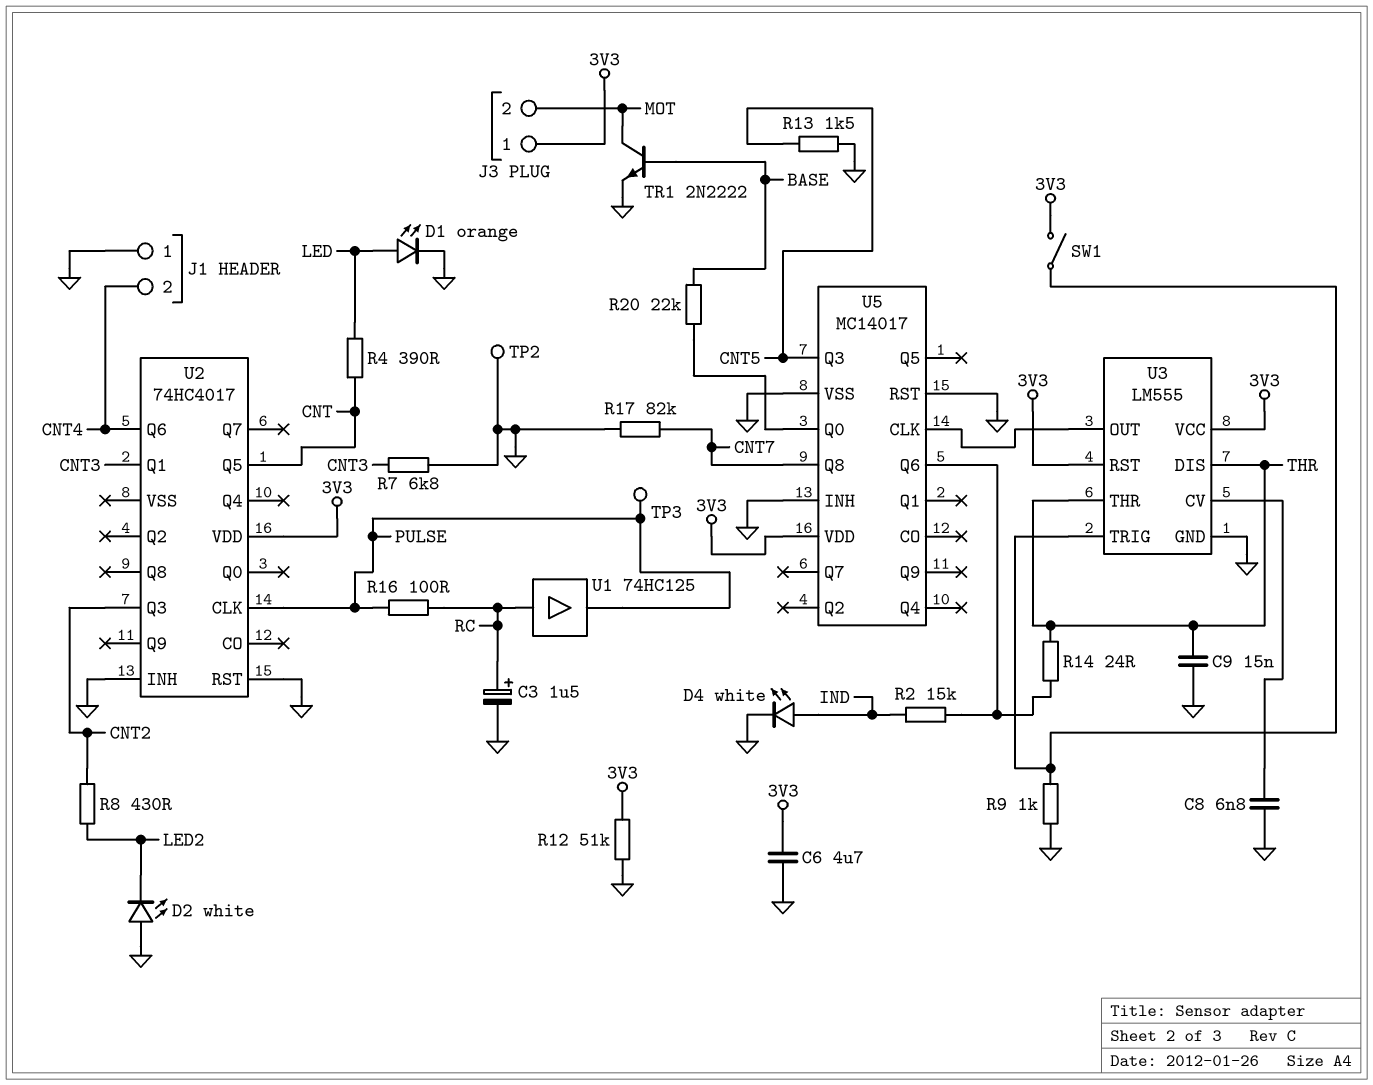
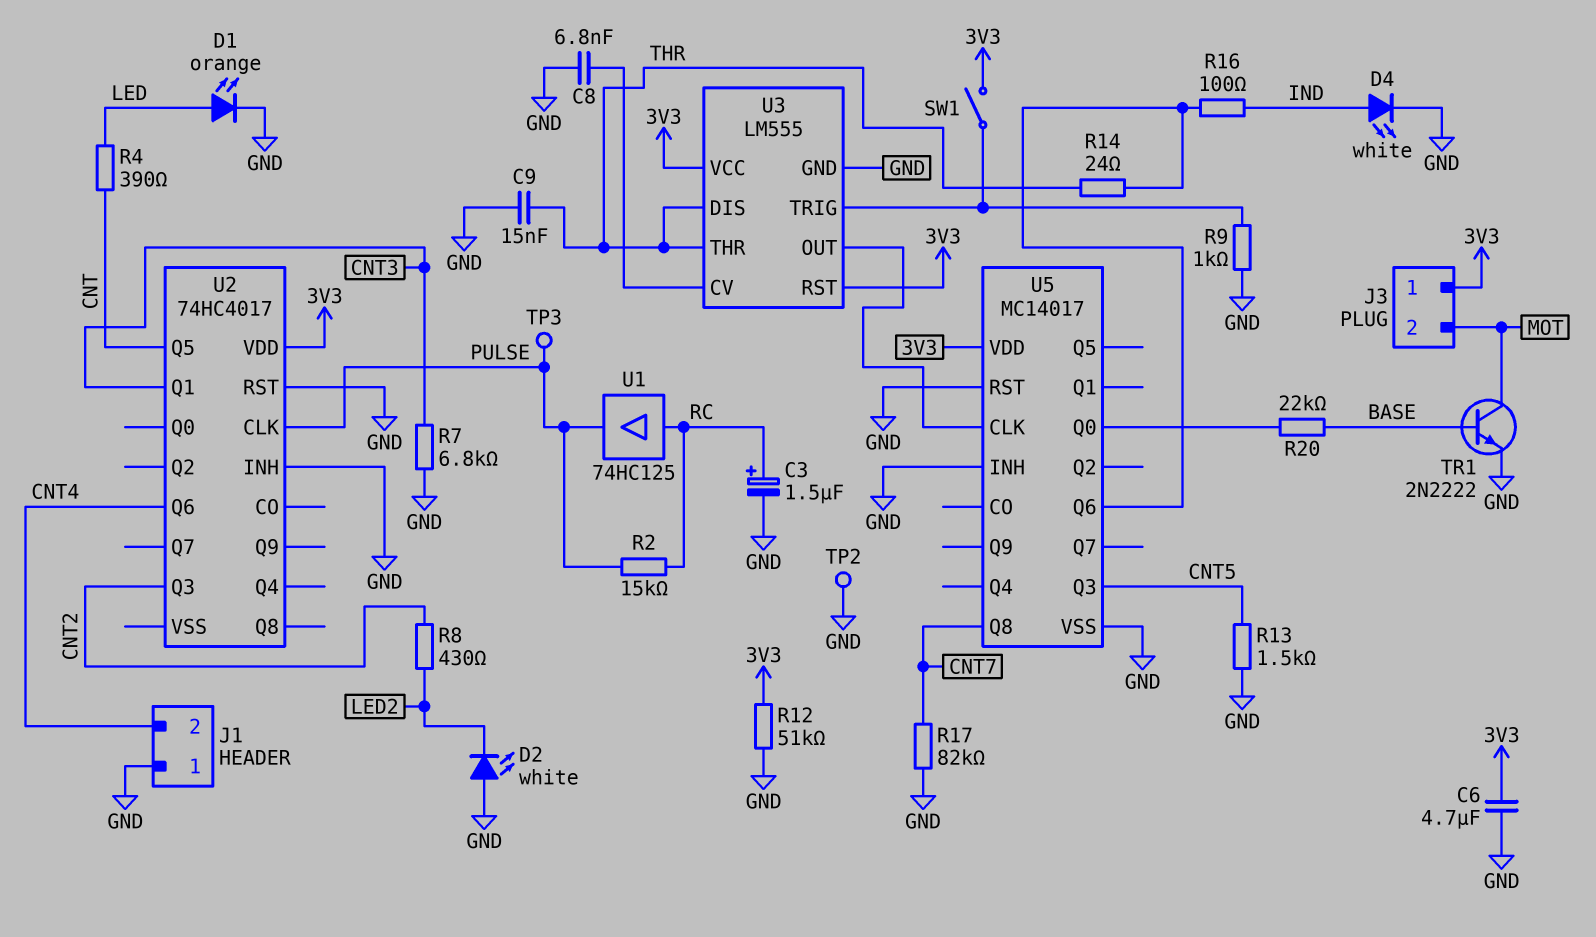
R2: 15k (IND, U5/Q6) -> 15k (PULSE, RC)
R16: 100 (PULSE, RC) -> 100 (IND, U5/Q6)

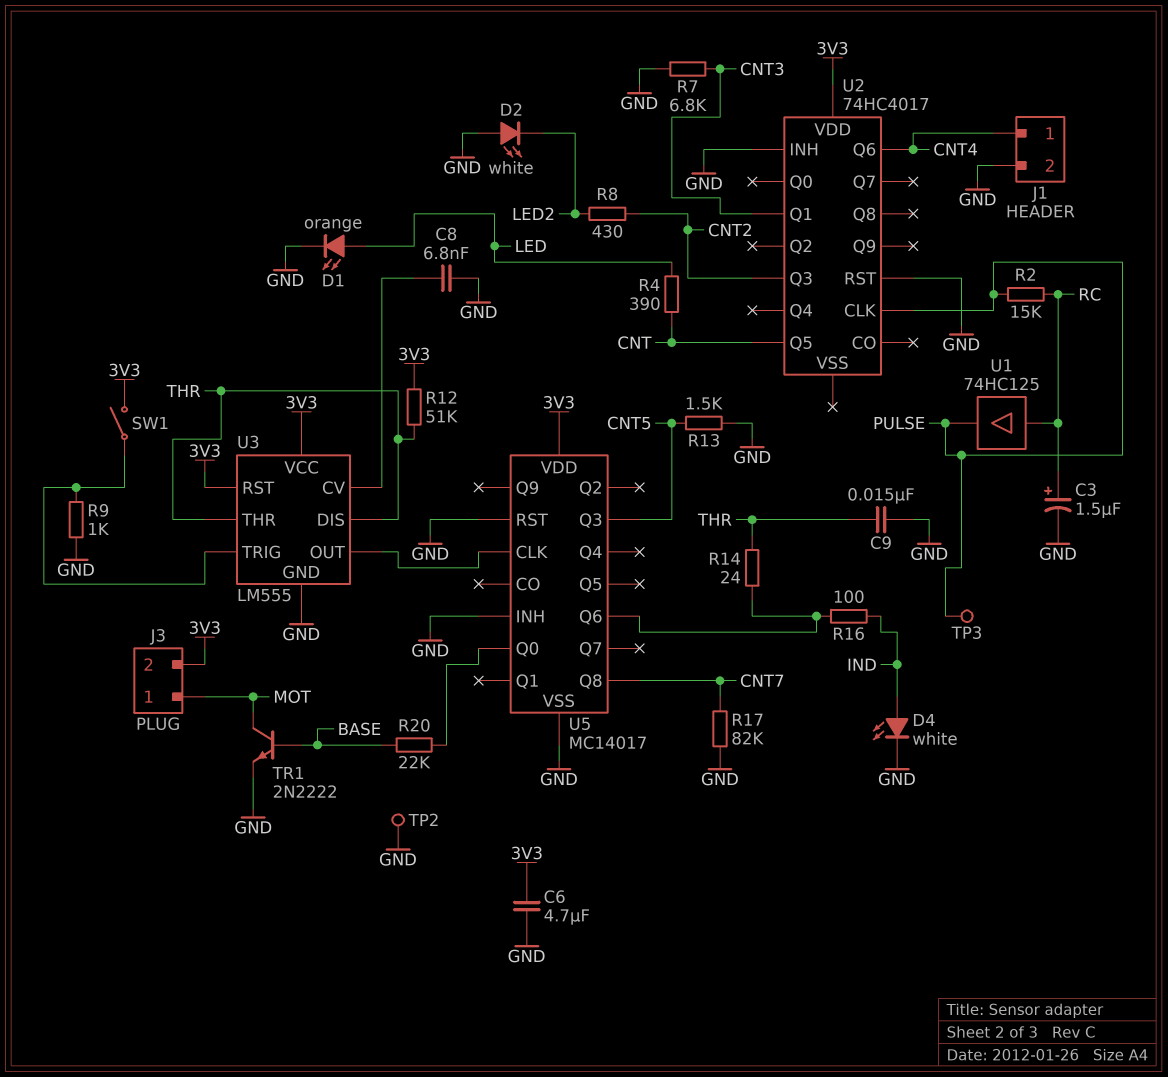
J1 pin 1: GND -> CNT4
J1 pin 2: CNT4 -> GND
J3 pin 1: 3V3 -> MOT
J3 pin 2: MOT -> 3V3
R12: 51k (3V3, GND) -> 51k (3V3, THR)

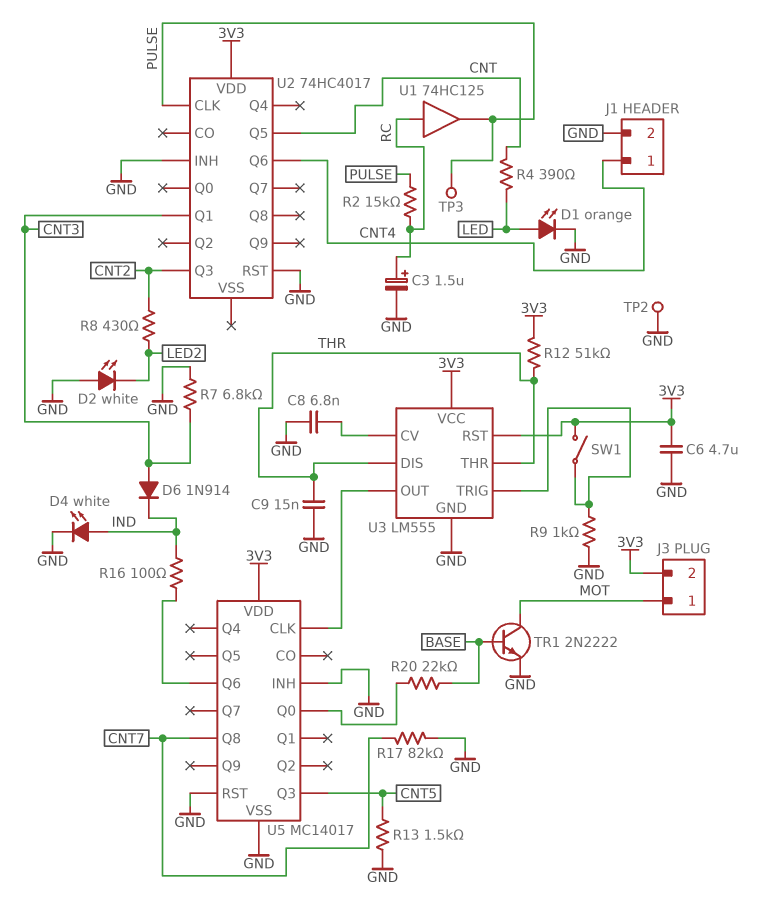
D6: none -> diode 1N914 (A CNT3, K IND)
R14: 24 (THR, U5/Q6) -> none

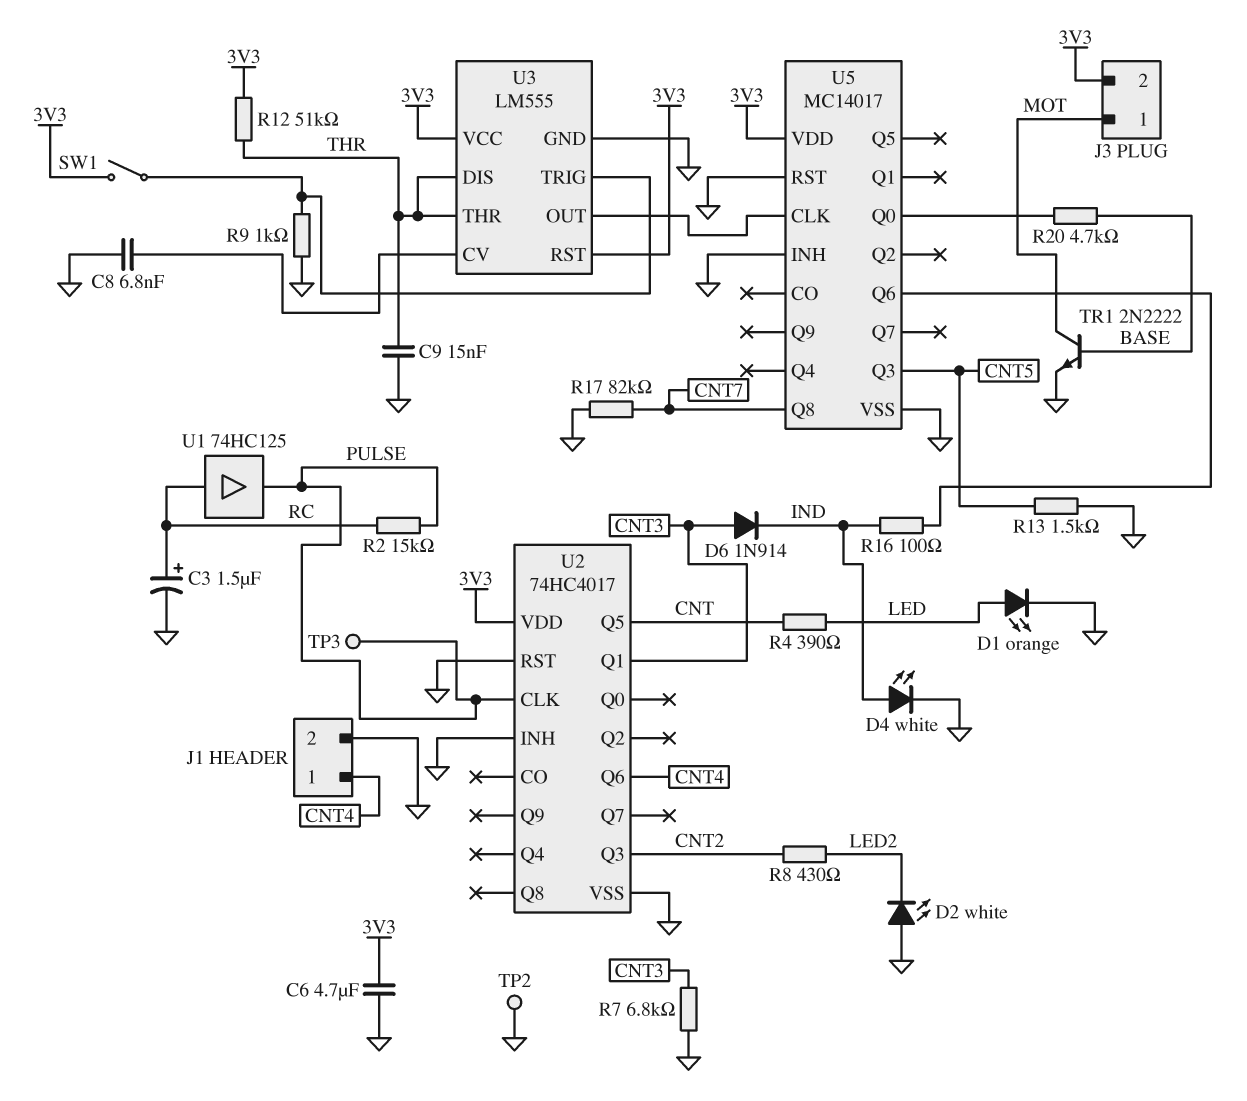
R20: 22k (BASE, U5/Q0) -> 4.7k (BASE, U5/Q0)
U2 pin VSS: none -> GND

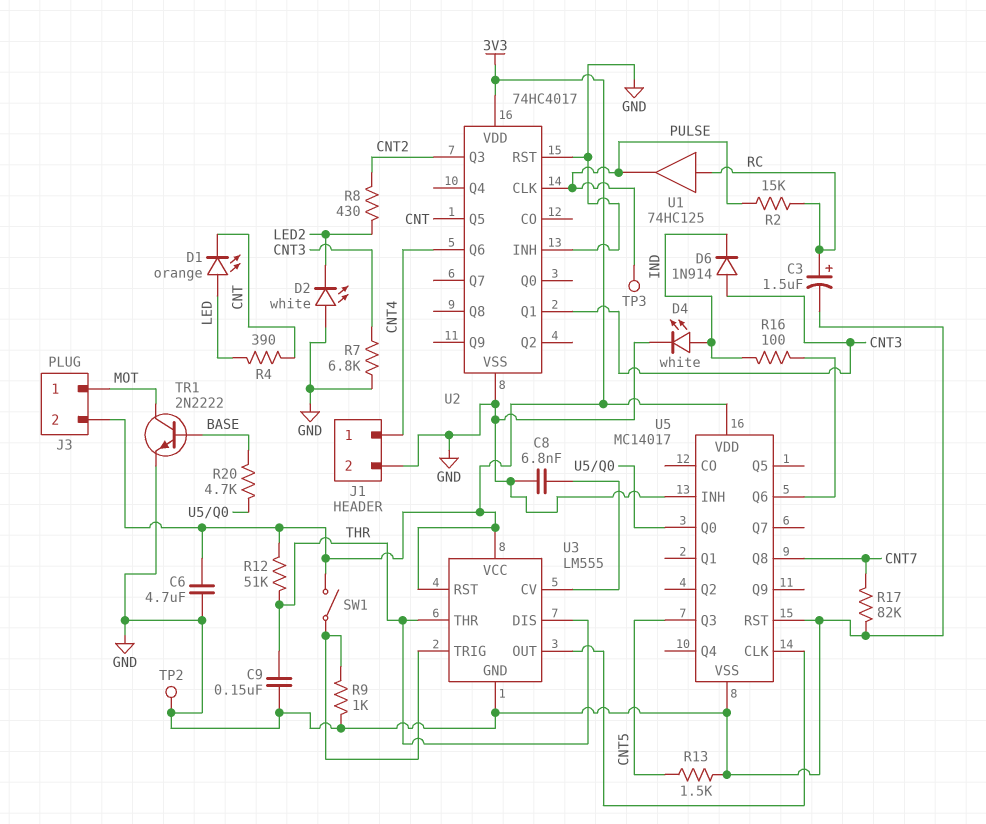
C9: 15nF (GND, THR) -> 150nF (GND, THR)
D1: LED orange (A LED, K GND) -> LED orange (A LED, K CNT)

